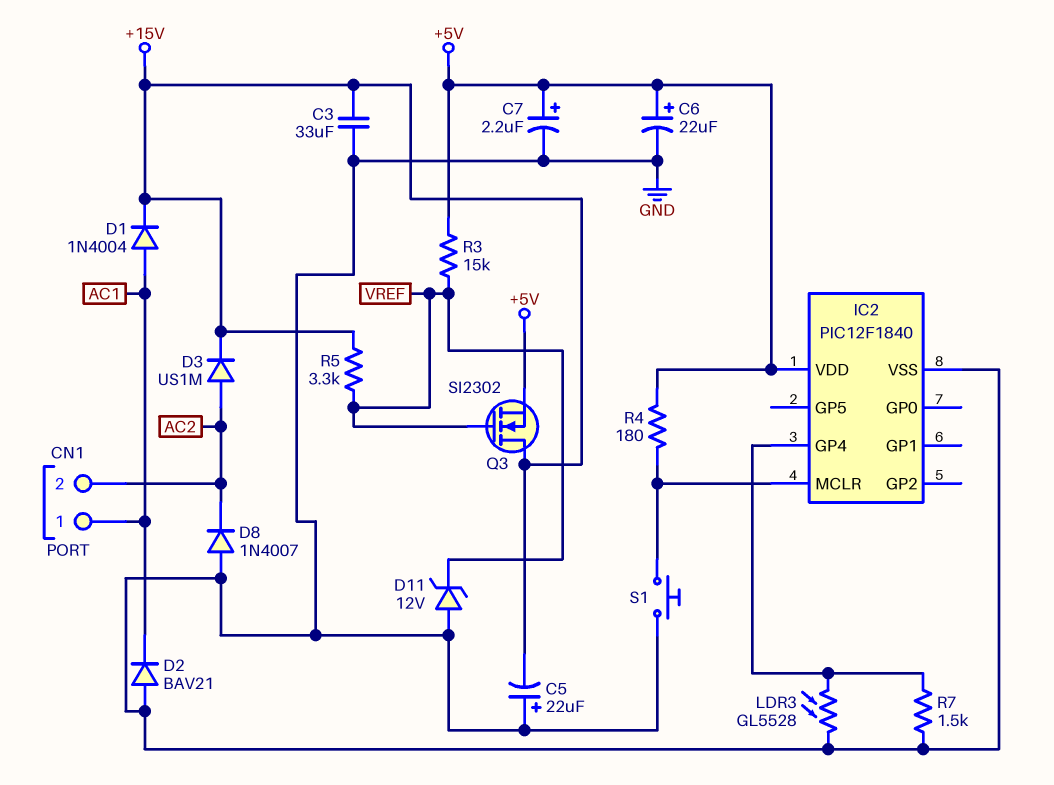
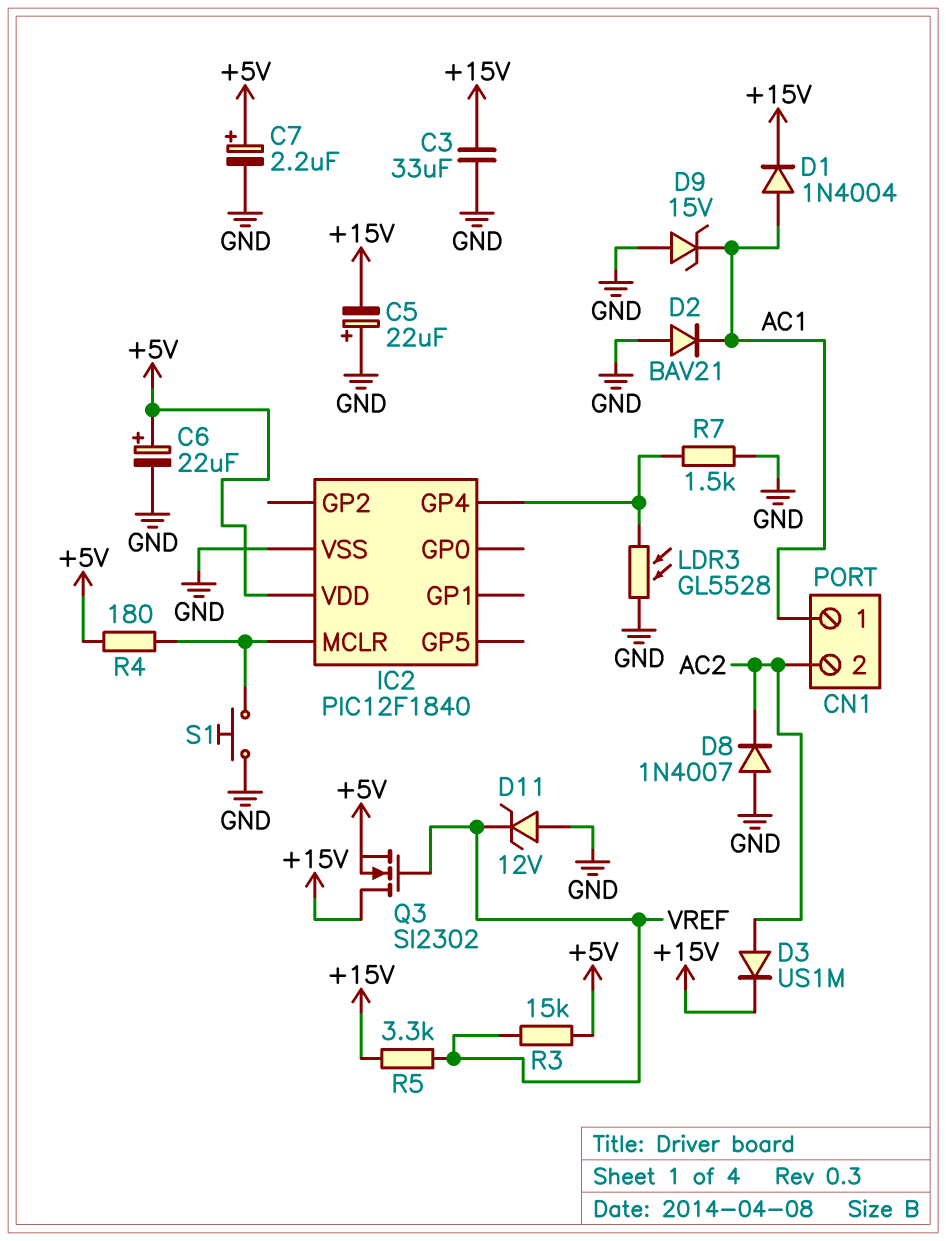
D9: none -> zener 15V (A GND, K AC1)

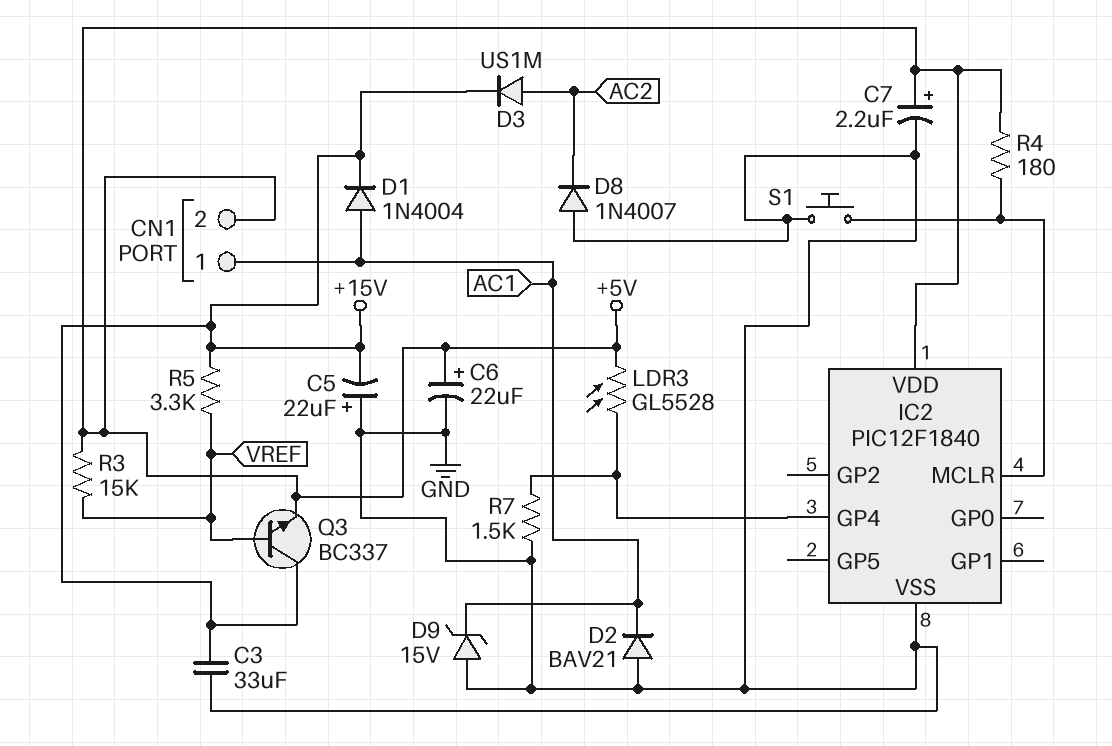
CN1 pin 2: AC2 -> +5V
D11: zener 12V (A GND, K VREF) -> none
LDR3: GL5528 (GND, IC2/GP4) -> GL5528 (+5V, IC2/GP4)
Q3: NMOS SI2302 (G VREF, D +15V, S +5V) -> NPN BC337 (B VREF, C +15V, E +5V)

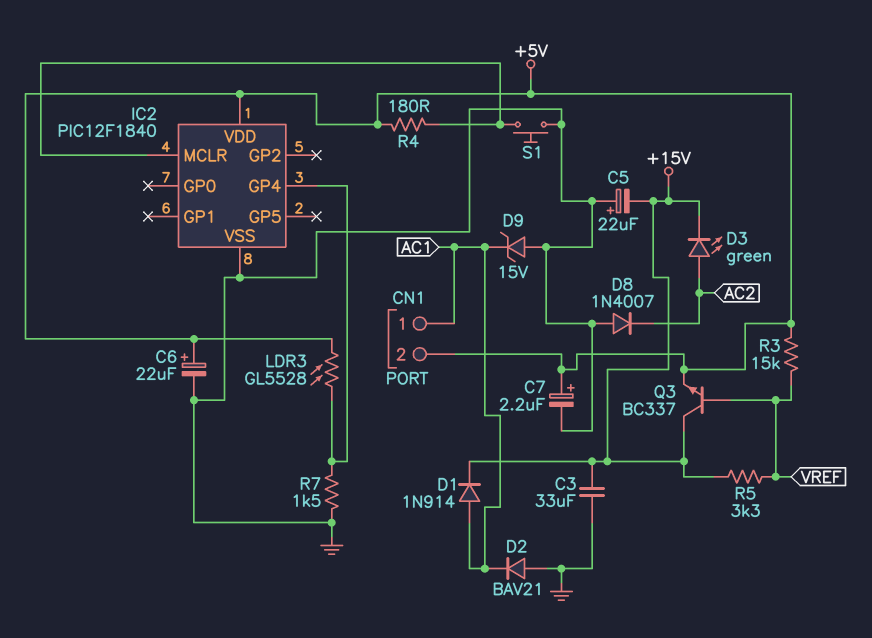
D1: diode 1N4004 (A AC1, K +15V) -> diode 1N914 (A AC1, K +15V)
D3: diode US1M (A AC2, K +15V) -> LED green (A AC2, K +15V)

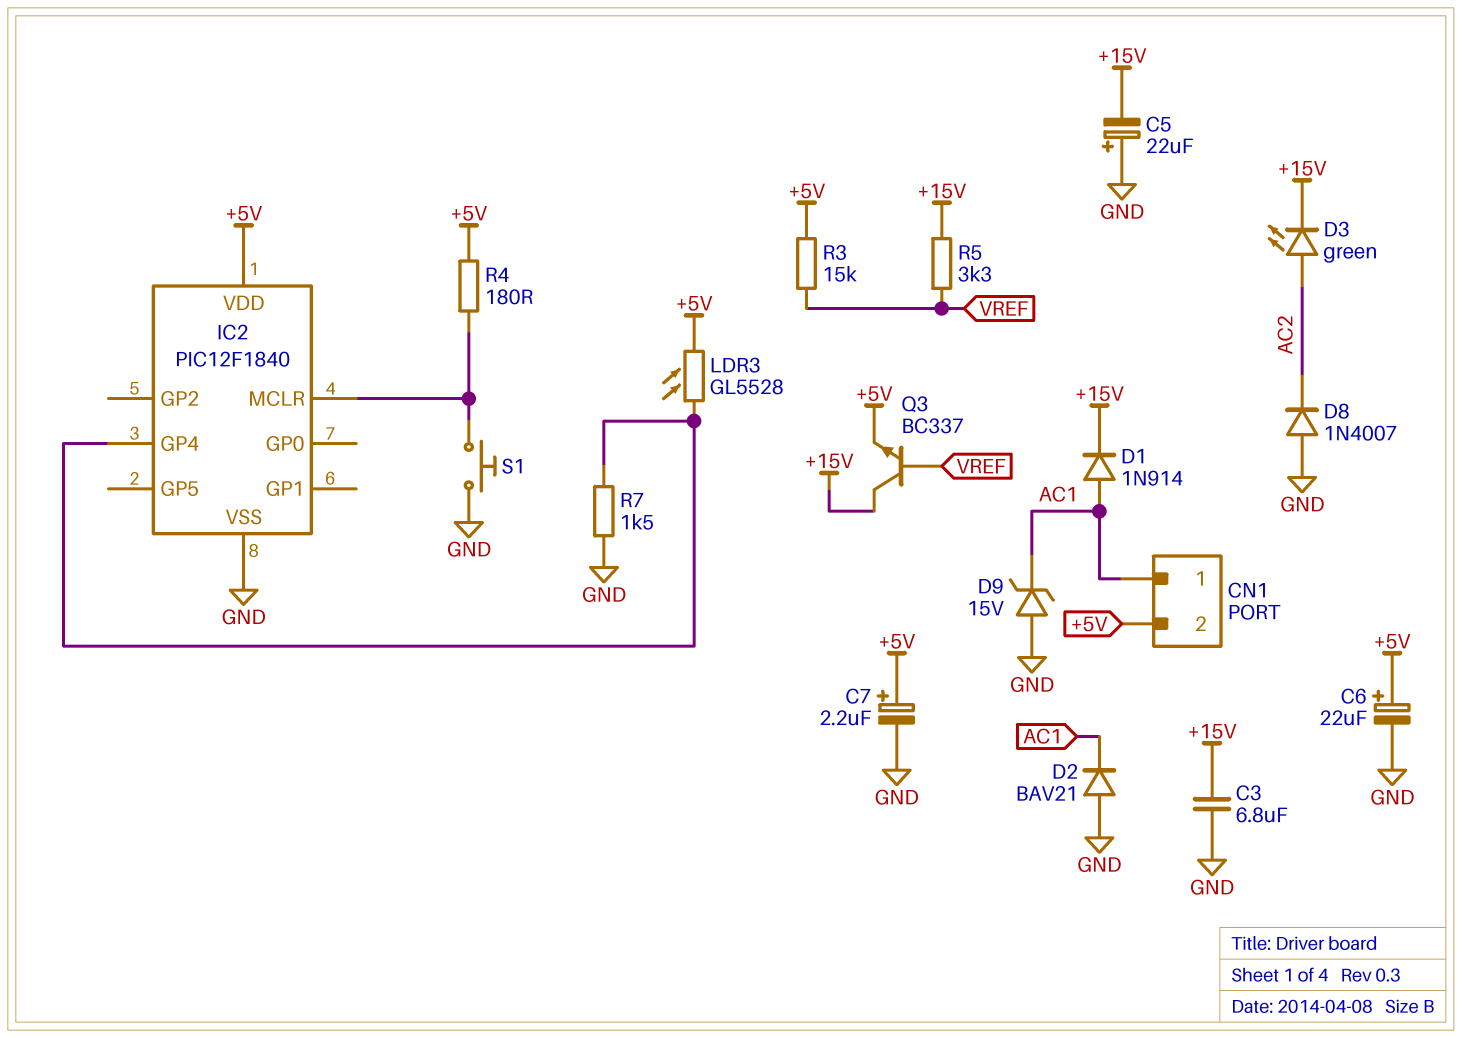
C3: 33uF (+15V, GND) -> 6.8uF (+15V, GND)

